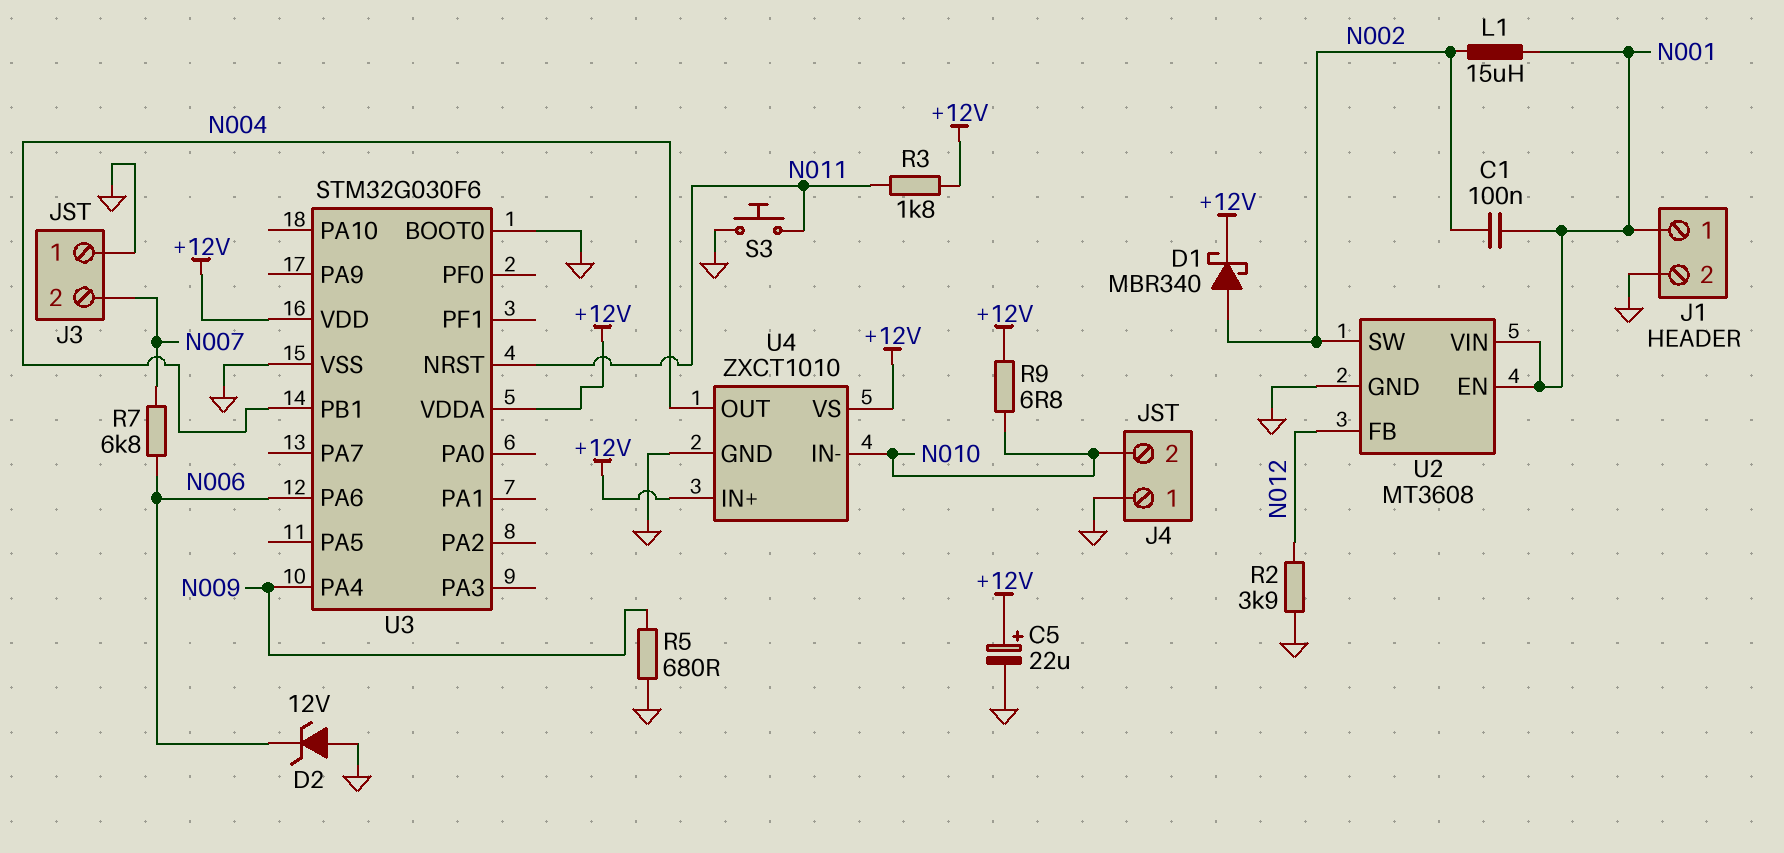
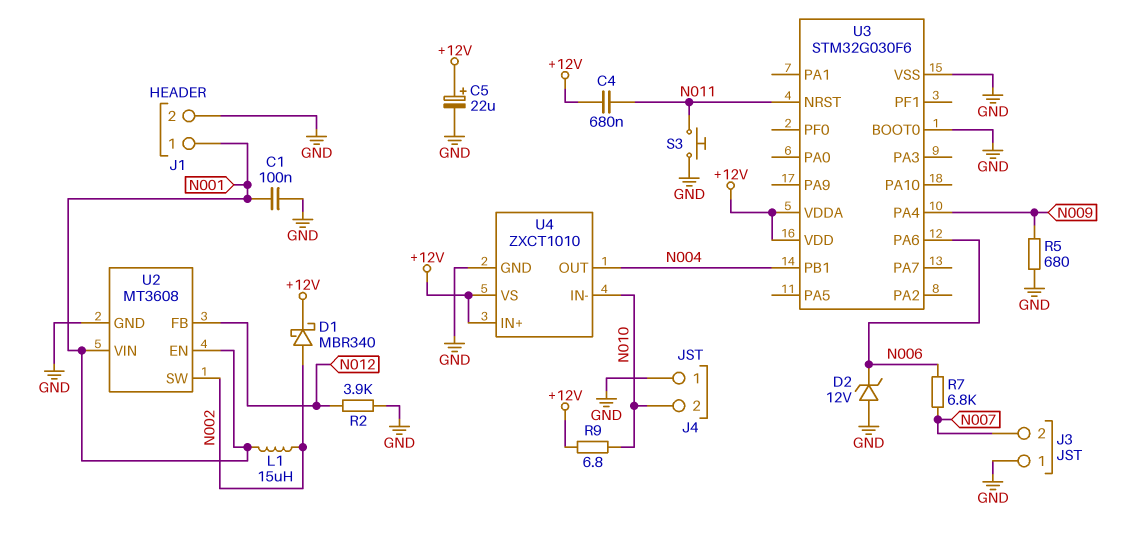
C1: 100nF (N001, N002) -> 100nF (GND, N001)
C4: none -> 680nF (+12V, N011)
R3: 1.8k (+12V, N011) -> none

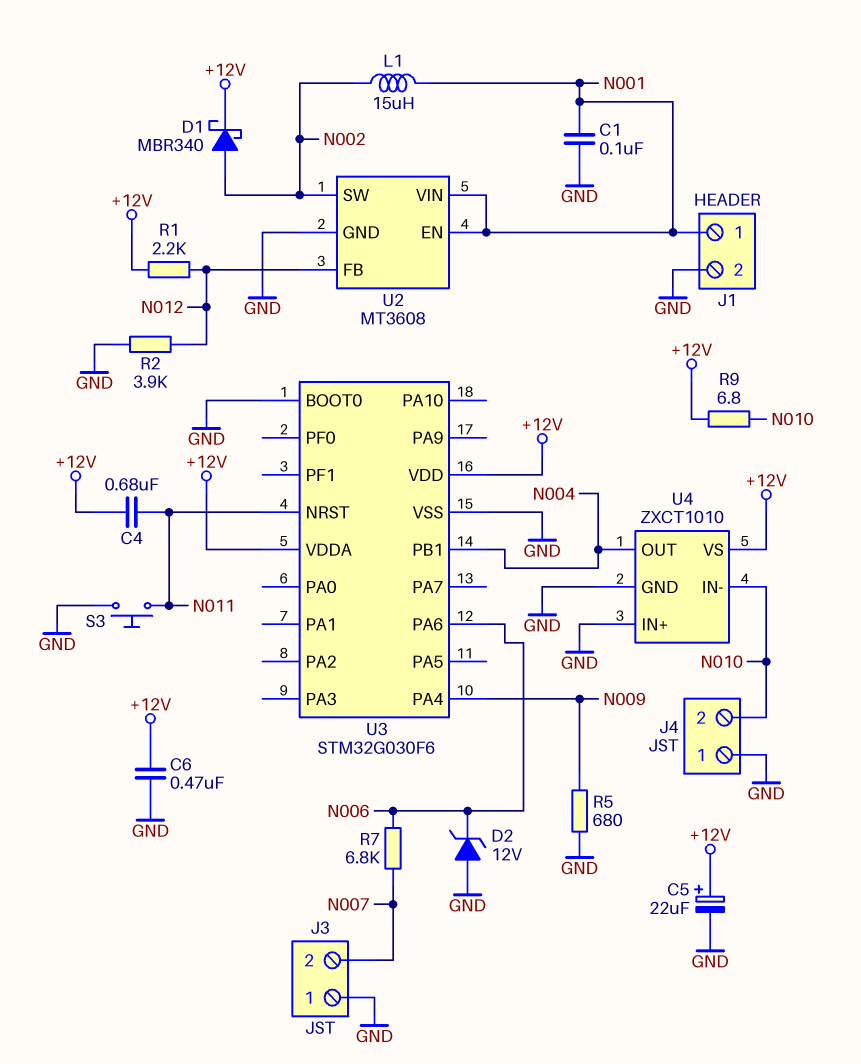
C6: none -> 470nF (+12V, GND)
R1: none -> 2.2k (+12V, N012)
U4 pin IN+: +12V -> GND

